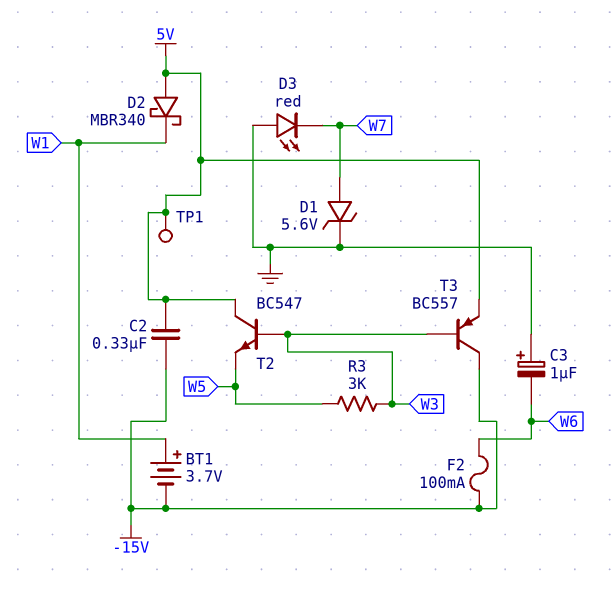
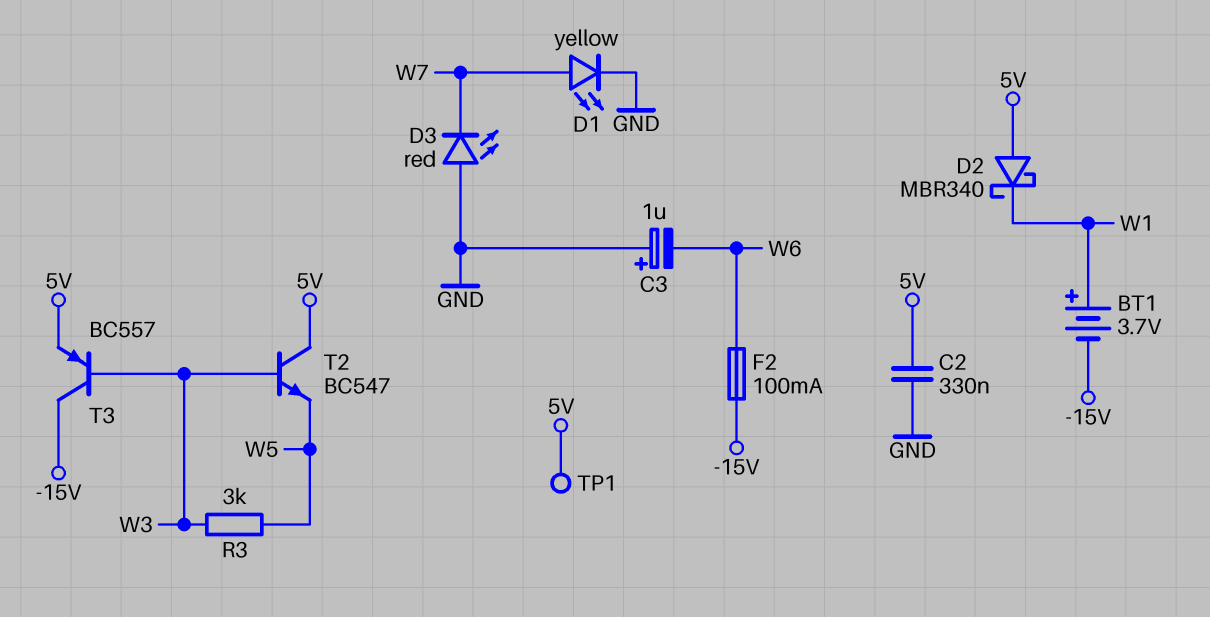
C2: 330nF (-15V, 5V) -> 330nF (5V, GND)
D1: zener 5.6V (A W7, K GND) -> LED yellow (A W7, K GND)

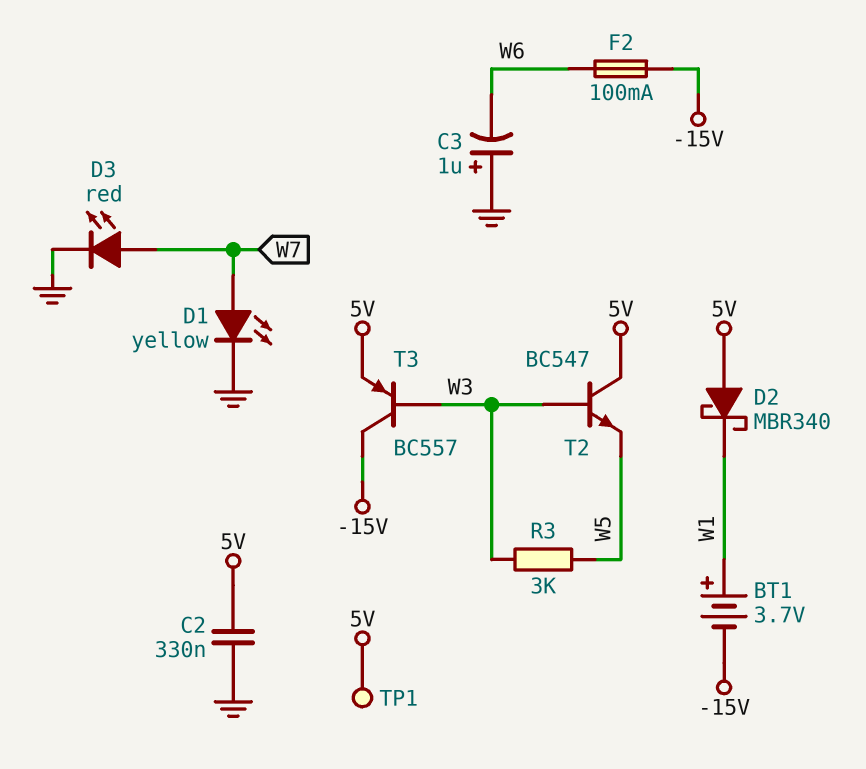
D3: LED red (A GND, K W7) -> LED red (A W7, K GND)

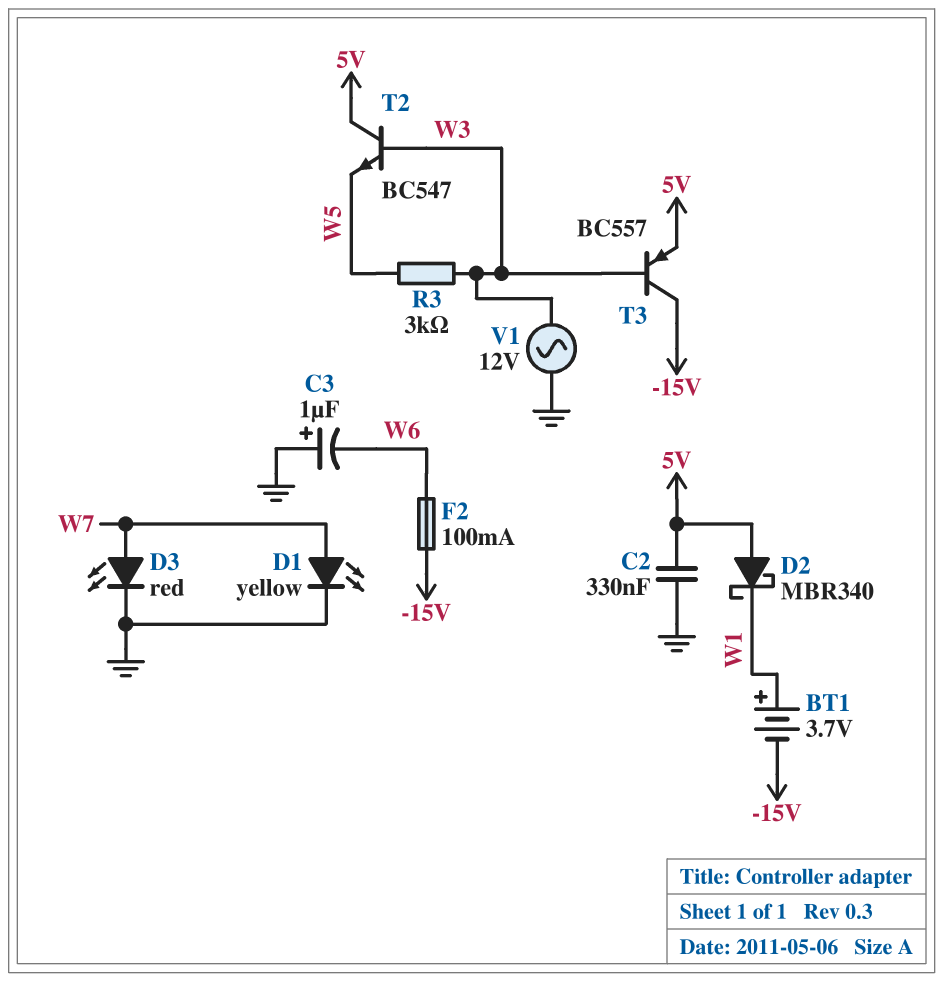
TP1: test point (5V) -> none
V1: none -> AC 12V (GND, W3)

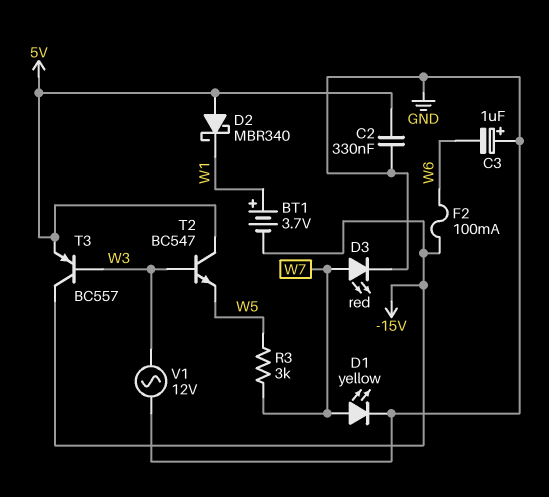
R3: 3k (W3, W5) -> 3k (W5, W7)

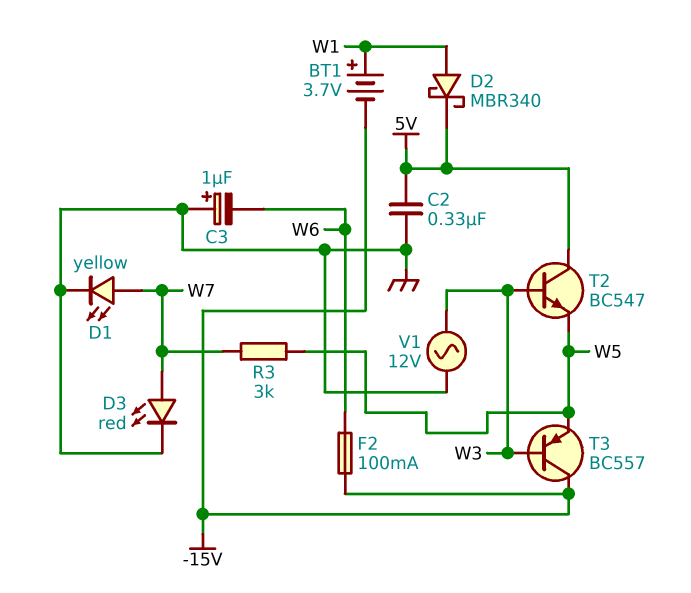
D2: schottky MBR340 (A 5V, K W1) -> schottky MBR340 (A W1, K 5V)
T3: PNP BC557 (B W3, C -15V, E 5V) -> PNP BC557 (B W3, C -15V, E W5)

